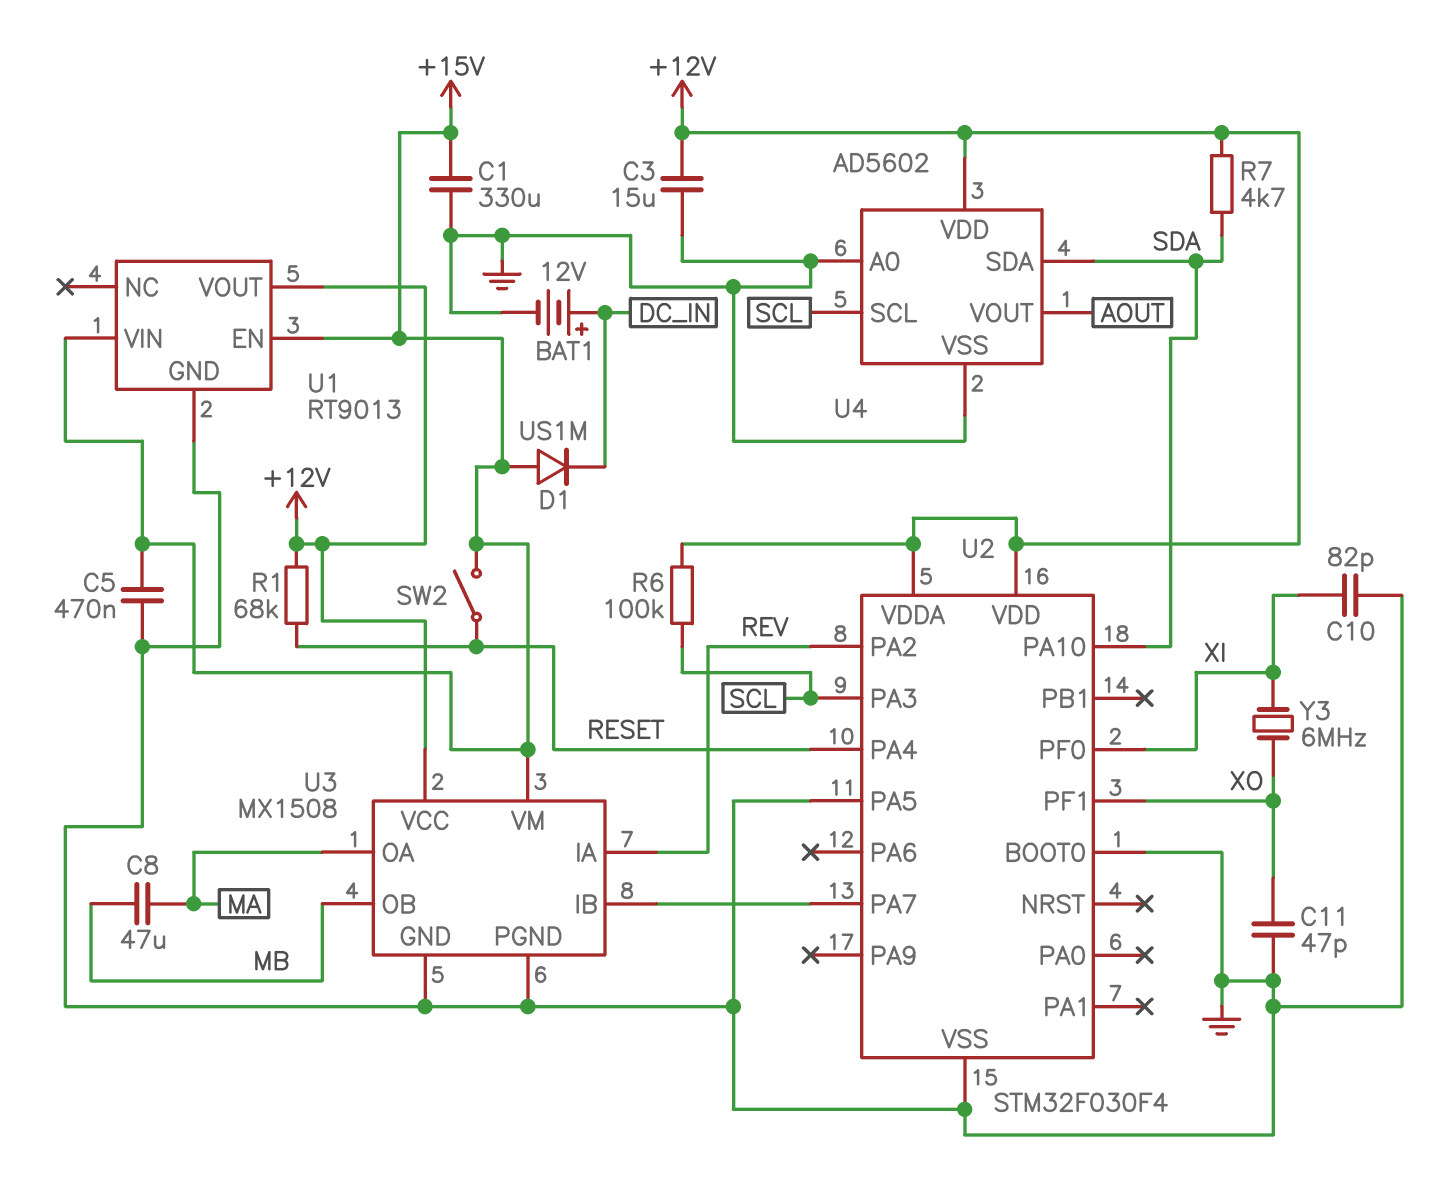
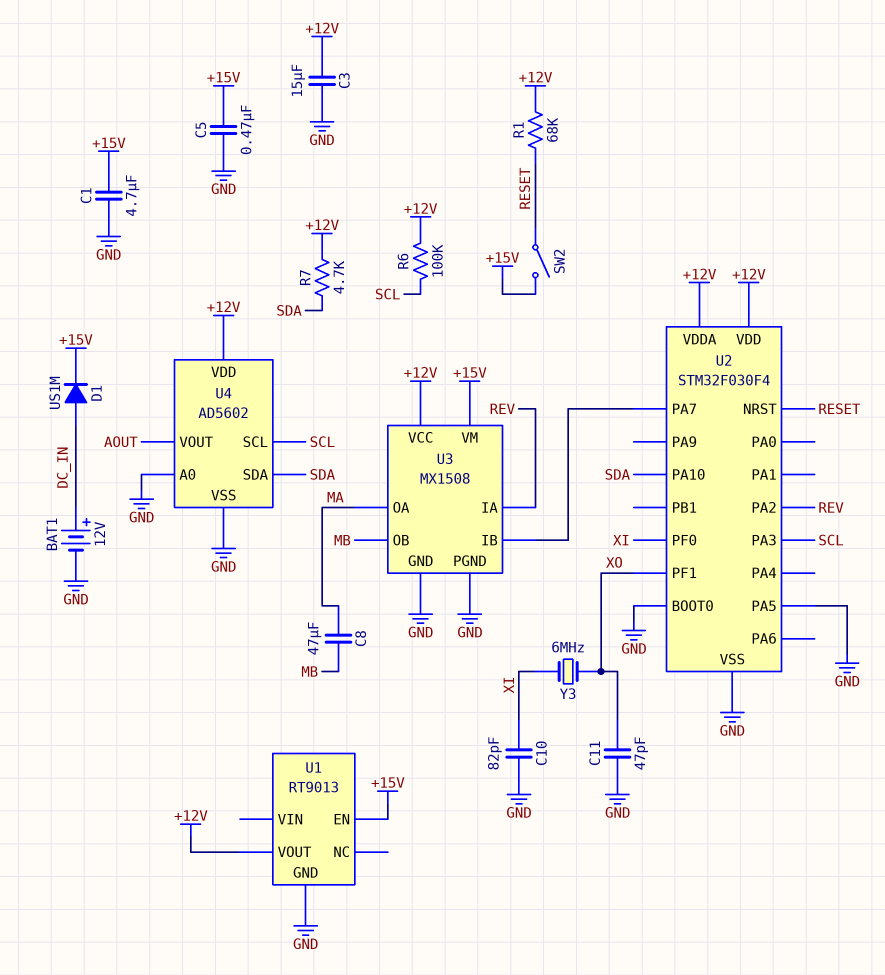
C1: 330uF (+15V, GND) -> 4.7uF (+15V, GND)
D1: diode US1M (A +15V, K DC_IN) -> diode US1M (A DC_IN, K +15V)
U1 pin VIN: +15V -> none
U2 pin NRST: none -> RESET
U2 pin PA4: RESET -> none

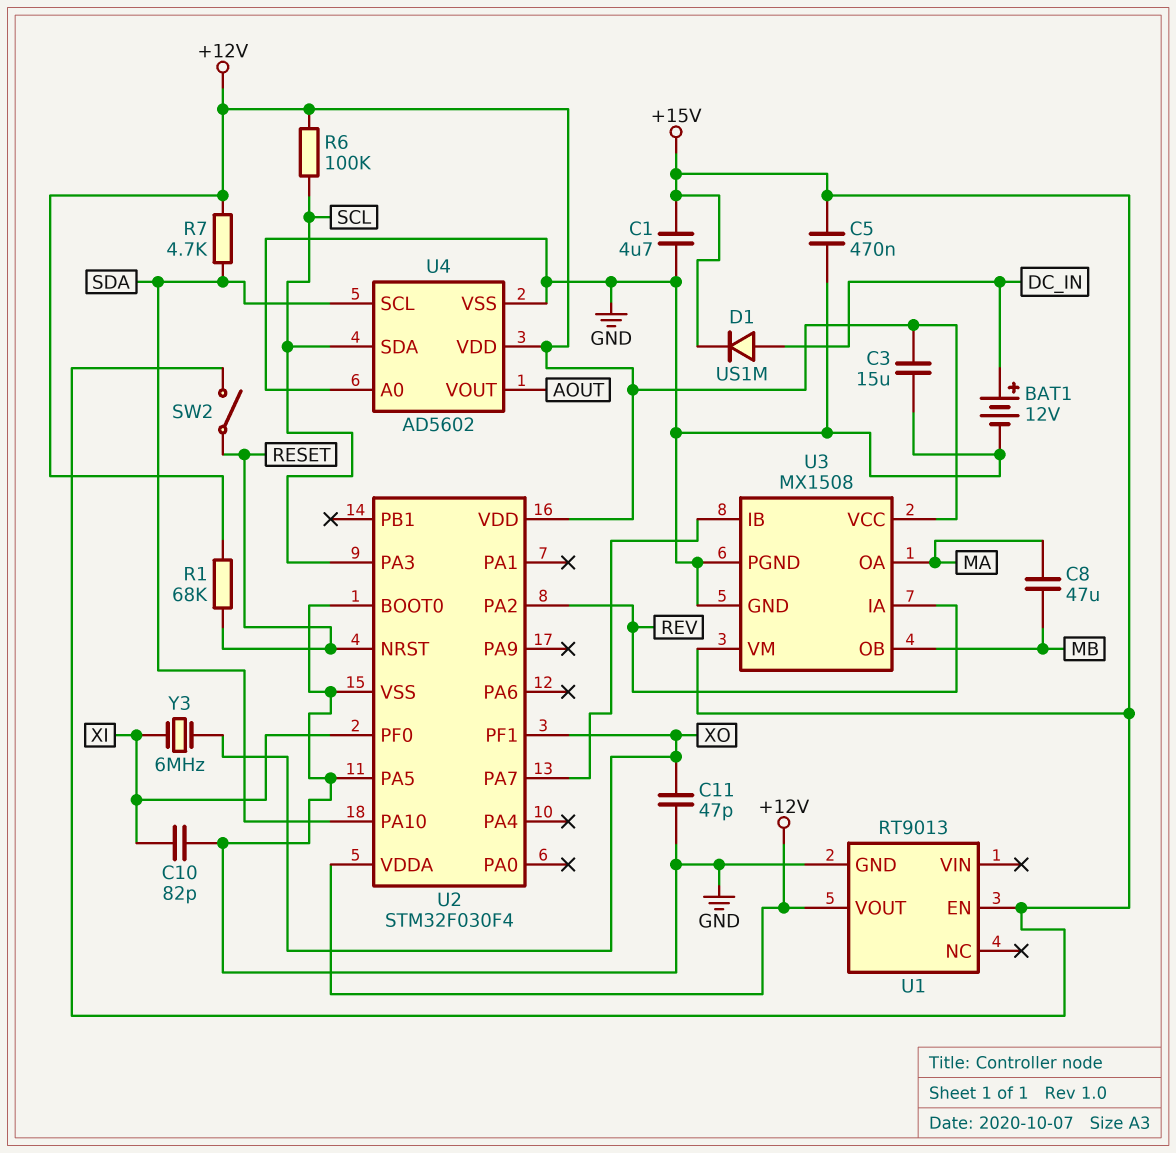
U4 pin SCL: SCL -> SDA
U4 pin SDA: SDA -> SCL

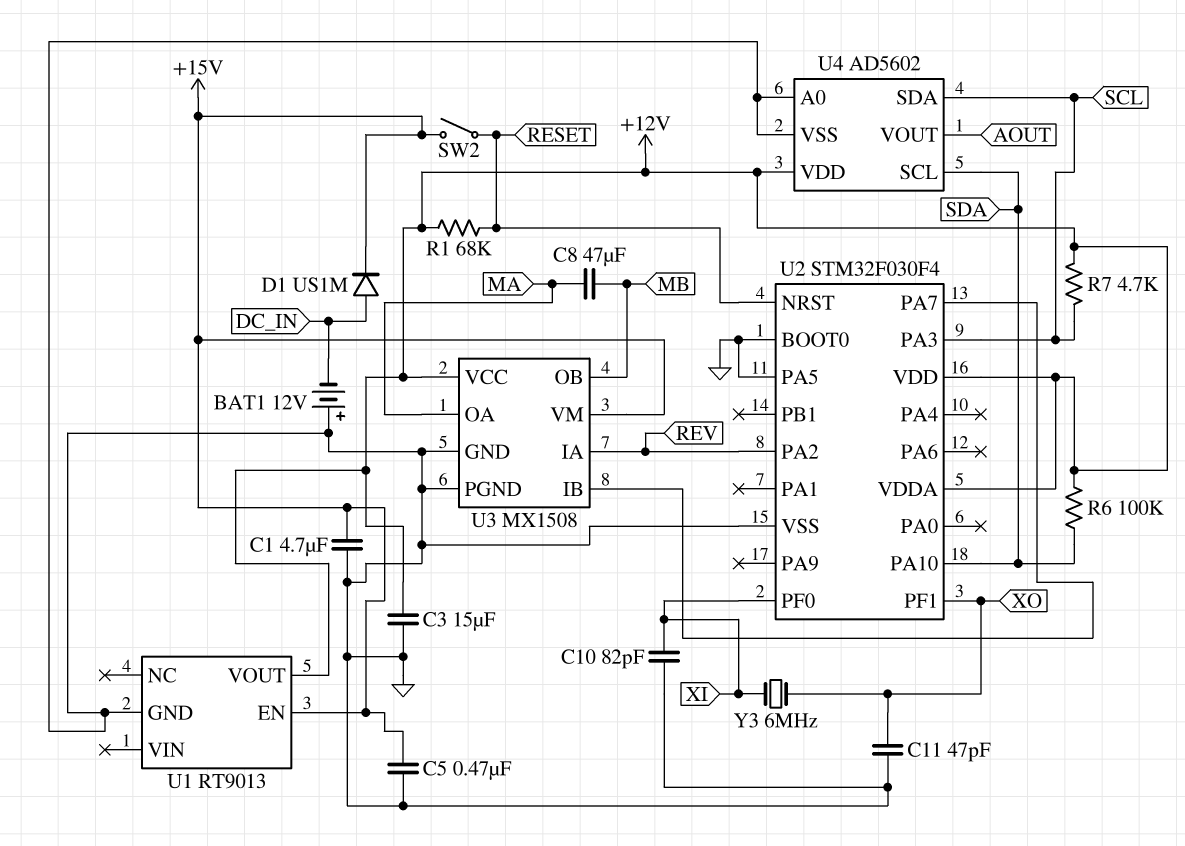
BAT1: 12V (plus DC_IN, minus GND) -> 12V (plus GND, minus DC_IN)
R6: 100k (+12V, SCL) -> 100k (+12V, SDA)
R7: 4.7k (+12V, SDA) -> 4.7k (+12V, SCL)

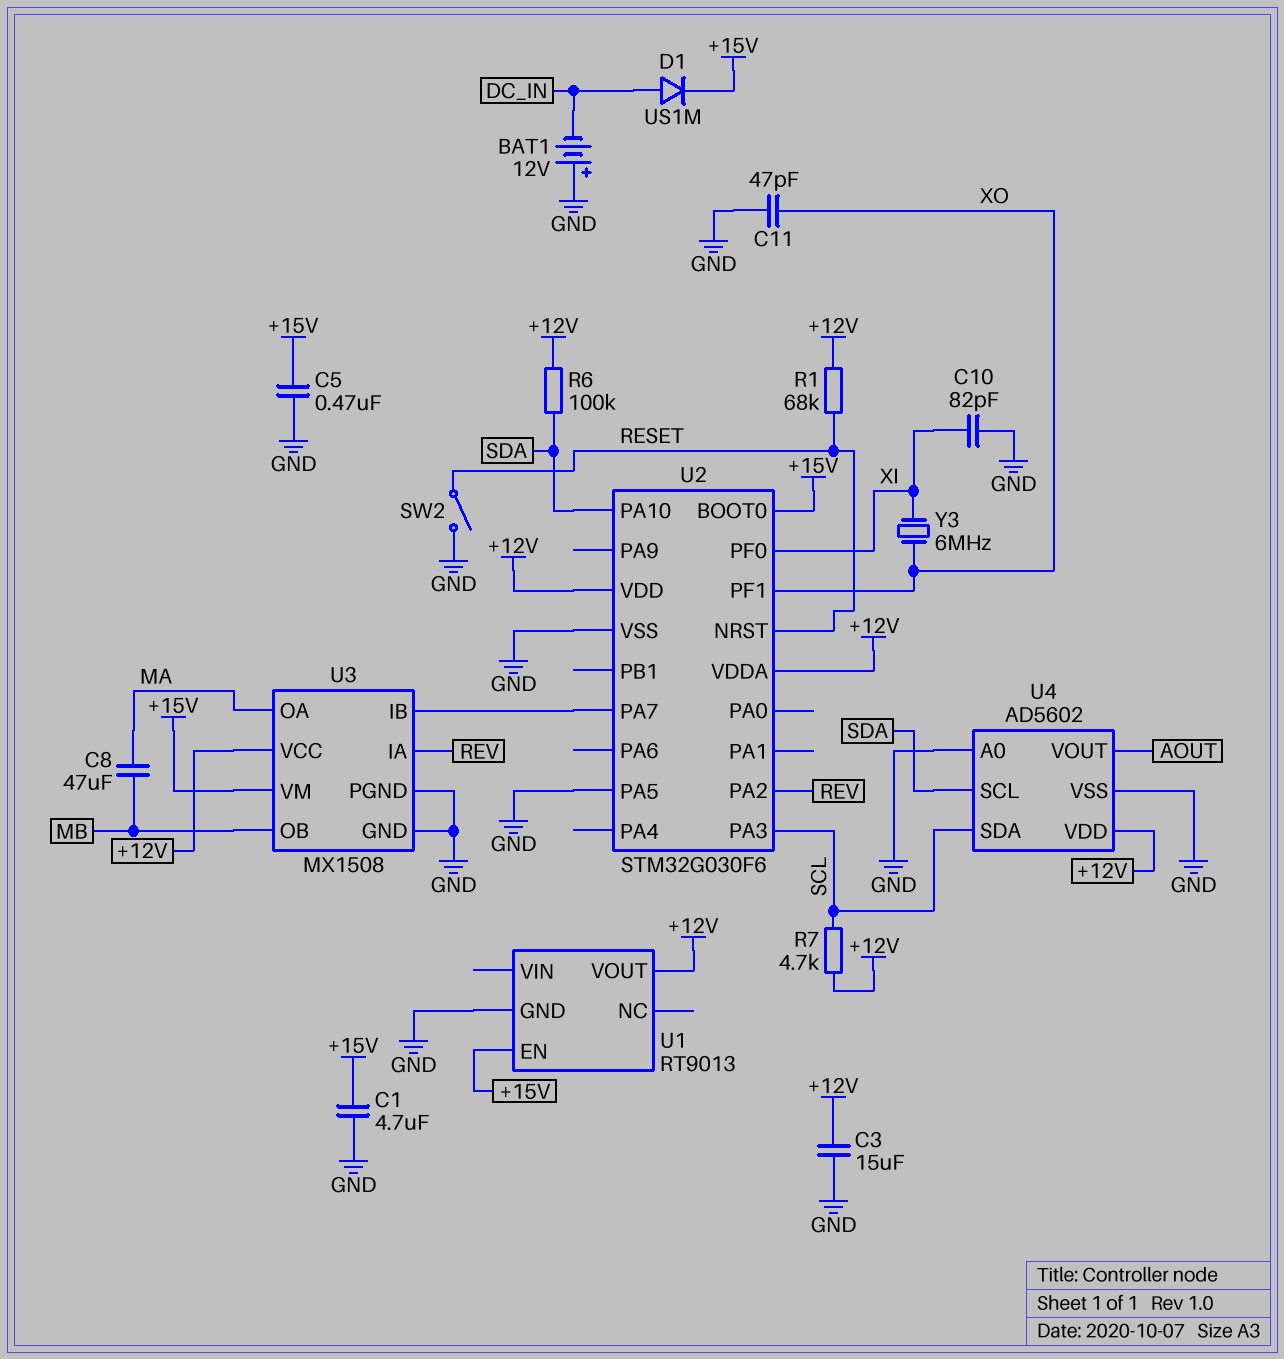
SW2: switch (+15V, RESET) -> switch (GND, RESET)
U2: STM32F030F4 -> STM32G030F6
U2 pin BOOT0: GND -> +15V

